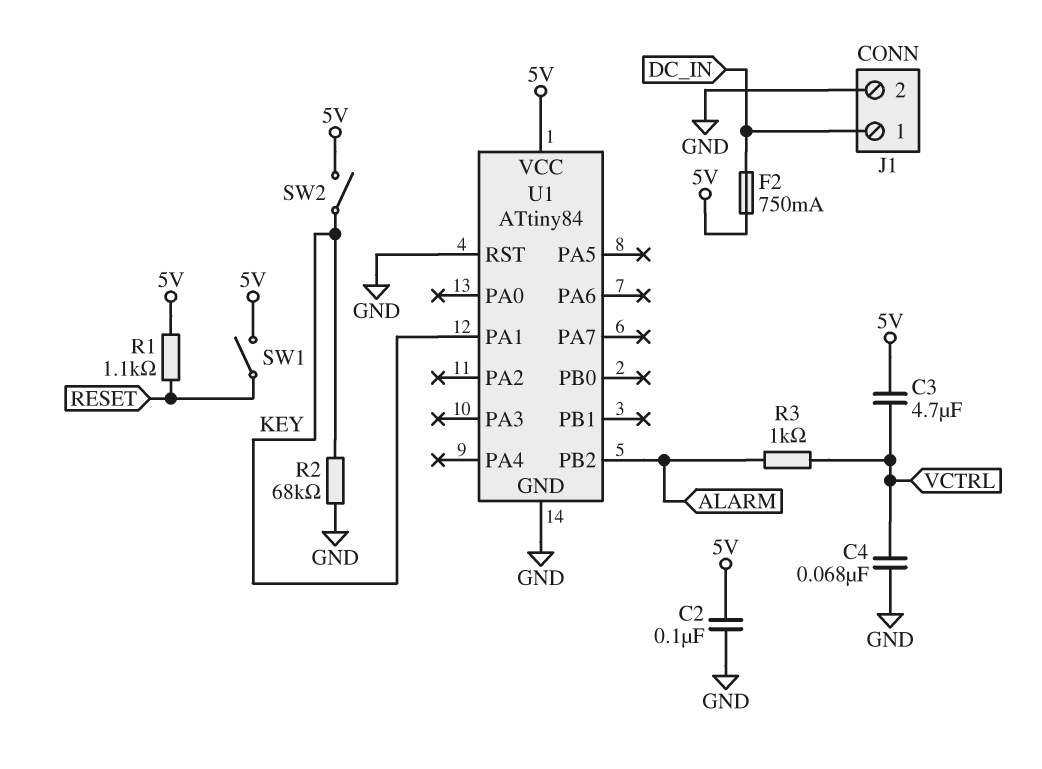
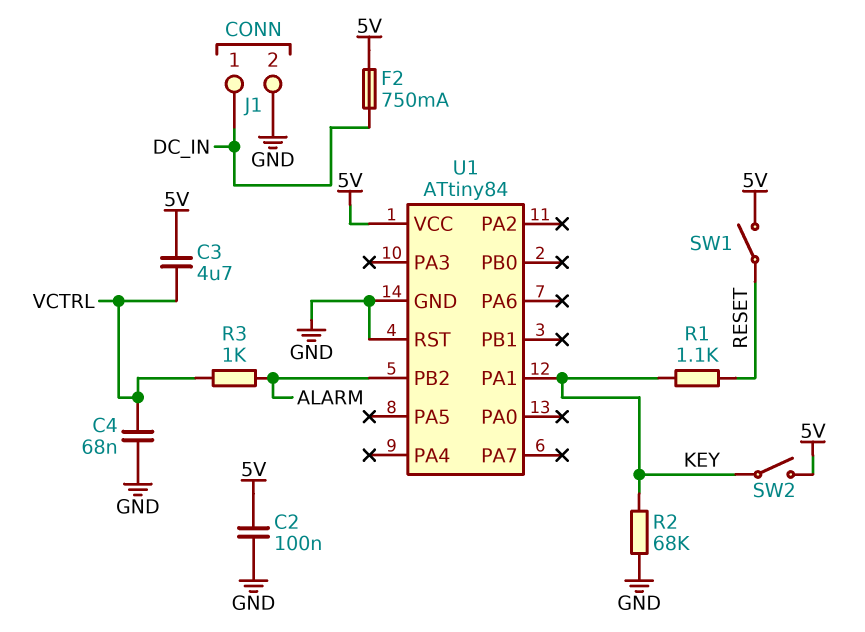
R1: 1.1k (5V, RESET) -> 1.1k (KEY, RESET)

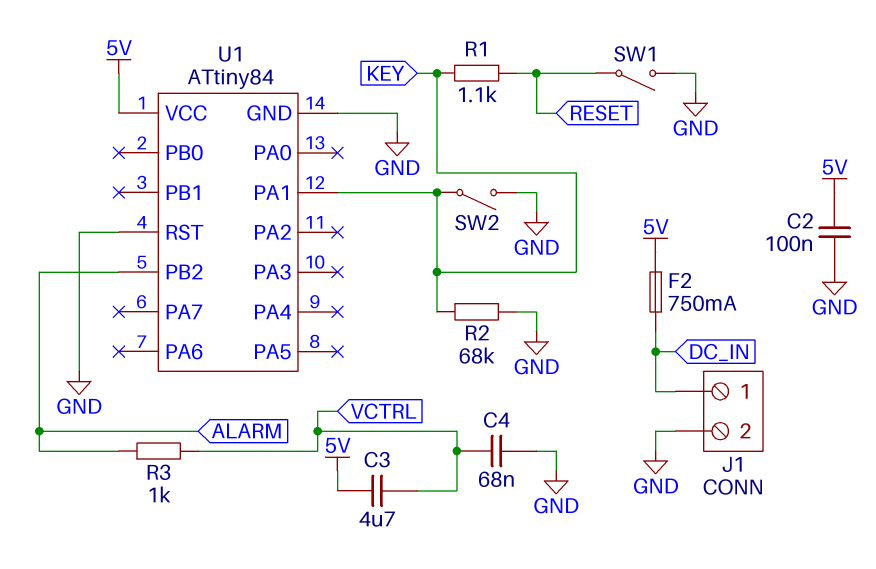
SW1: switch (5V, RESET) -> switch (GND, RESET)
SW2: switch (5V, KEY) -> switch (GND, KEY)

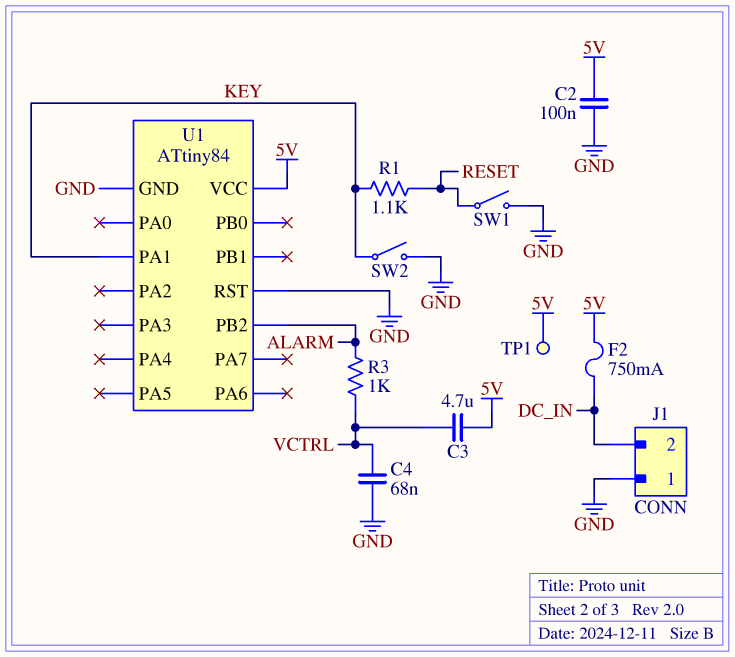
J1 pin 1: DC_IN -> GND
J1 pin 2: GND -> DC_IN
R2: 68k (GND, KEY) -> none
TP1: none -> test point (5V)

